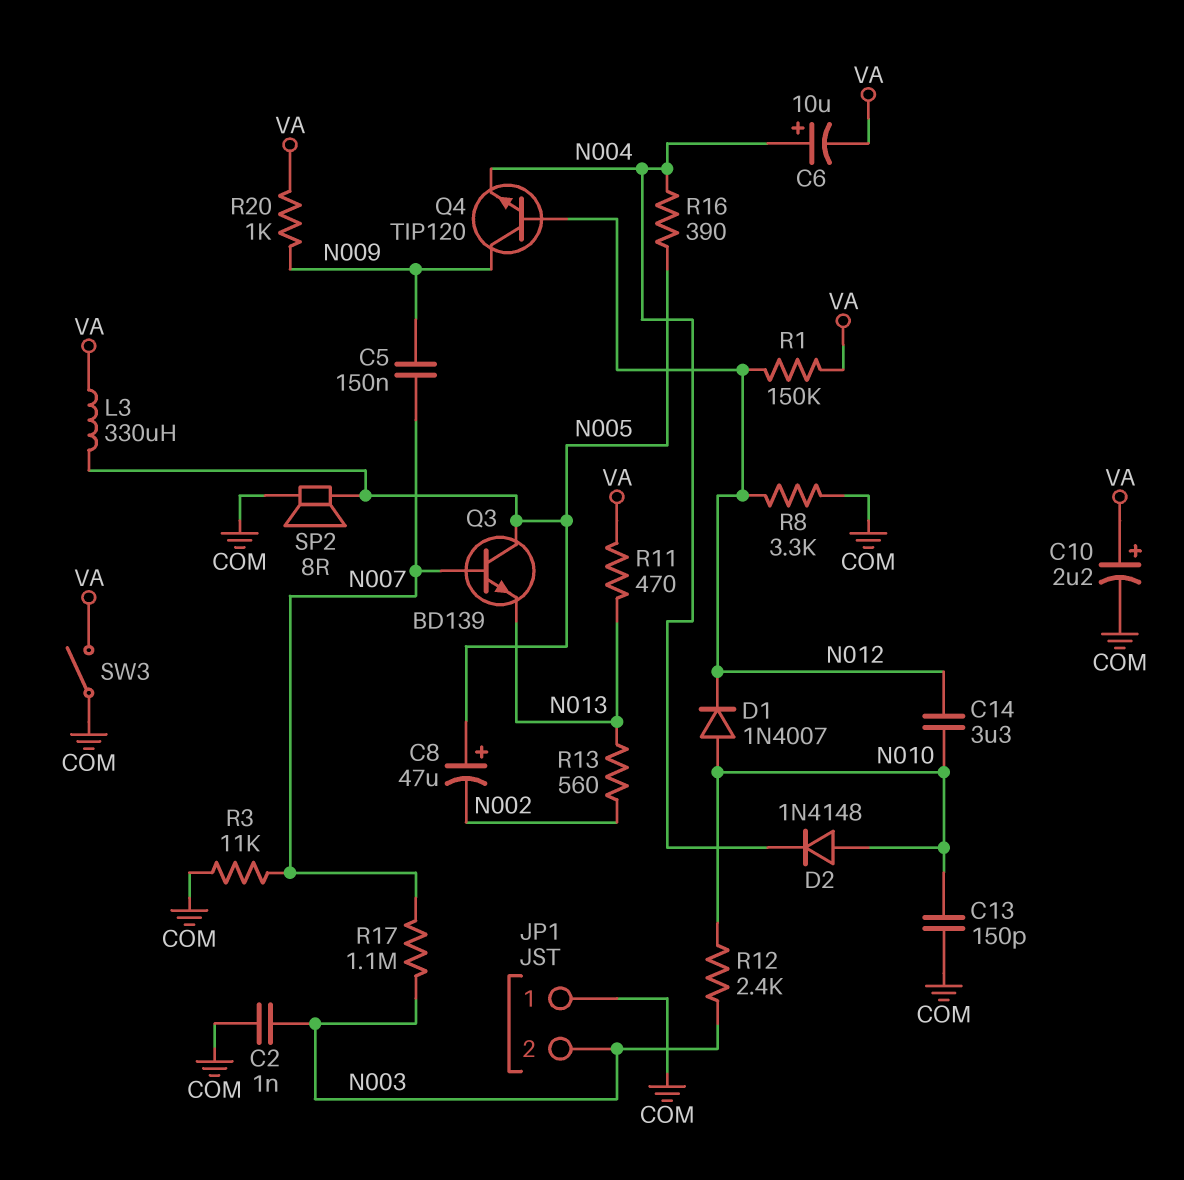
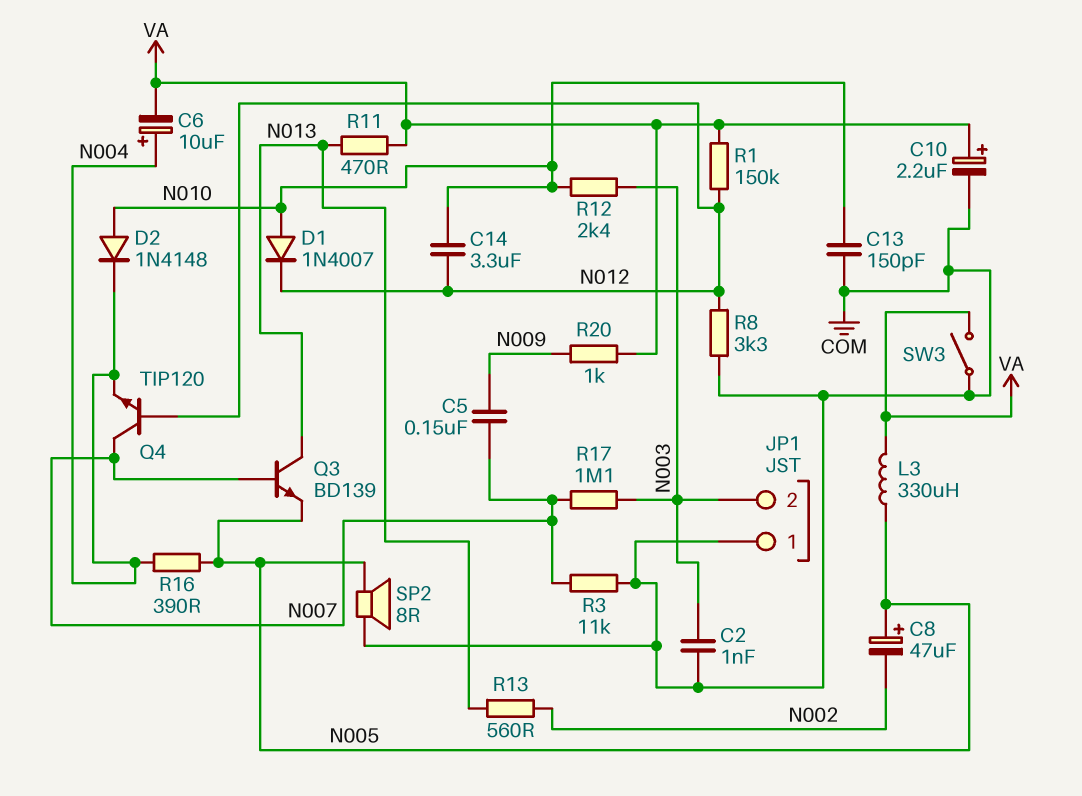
Q3: NPN BD139 (B N007, C N005, E N013) -> NPN BD139 (B N007, C N013, E N005)
Q4: NPN TIP120 (B N012, C N009, E N004) -> NPN TIP120 (B N012, C N007, E N004)

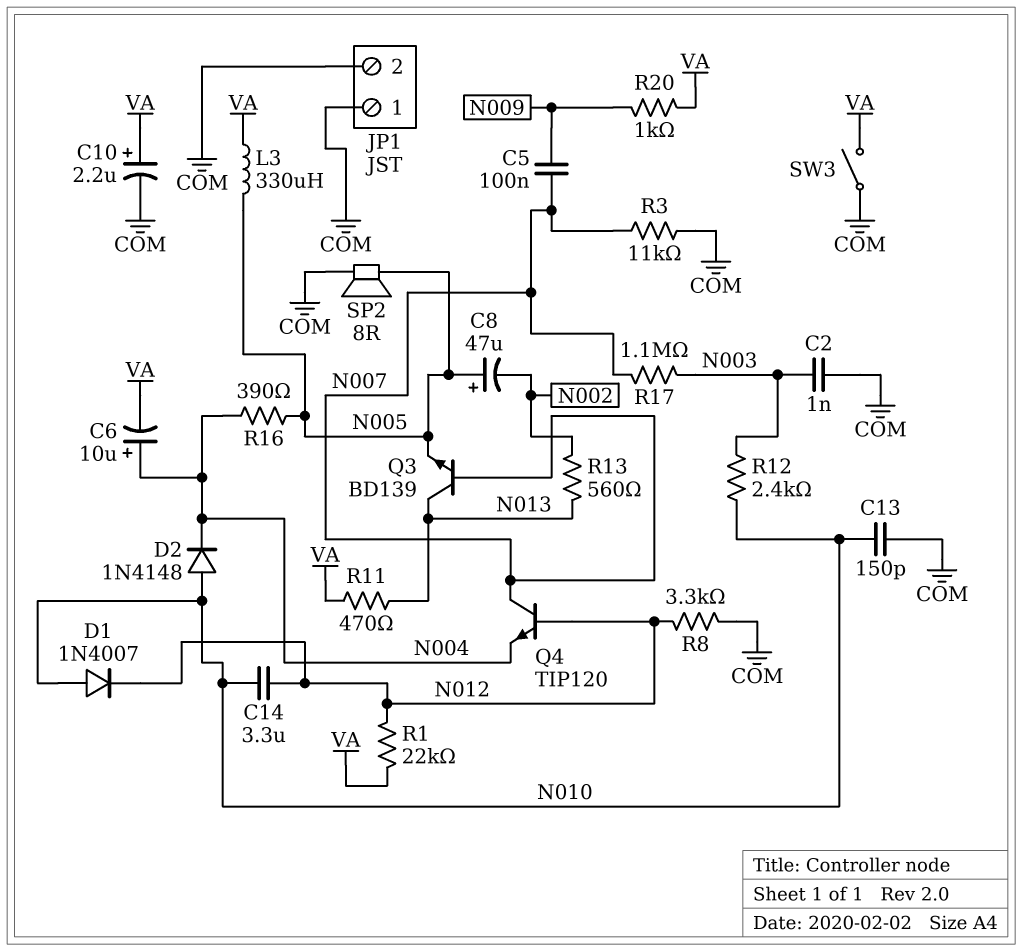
C5: 150nF (N007, N009) -> 100nF (N007, N009)
JP1 pin 2: N003 -> COM
R1: 150k (N012, VA) -> 22k (N012, VA)

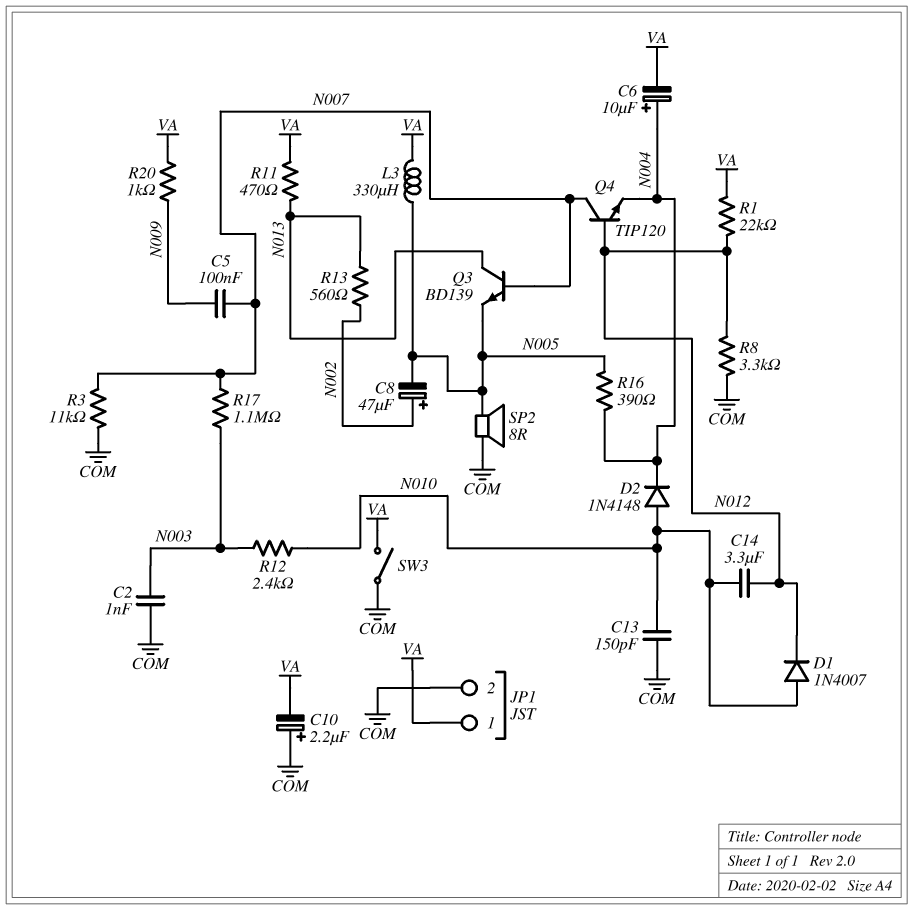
C8: 47uF (plus N005, minus N002) -> 47uF (plus N002, minus N005)
C10: 2.2uF (plus VA, minus COM) -> 2.2uF (plus COM, minus VA)
JP1 pin 1: COM -> VA

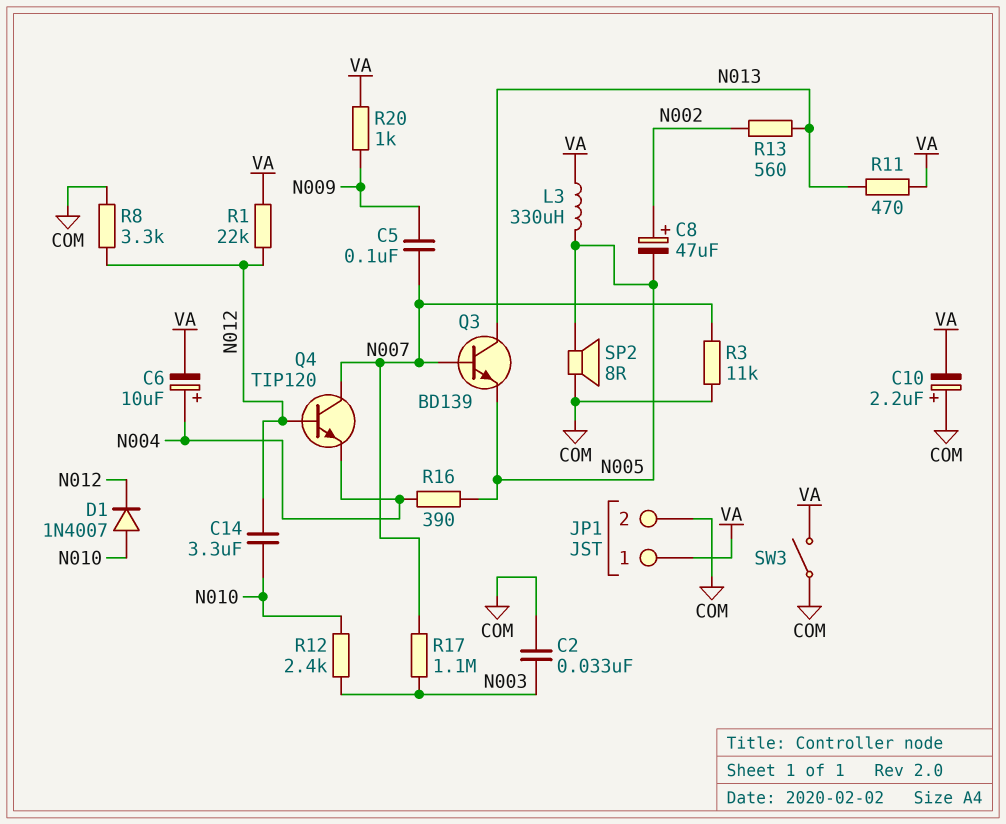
C2: 1nF (COM, N003) -> 33nF (COM, N003)
C13: 150pF (COM, N010) -> none
D2: diode 1N4148 (A N010, K N004) -> none

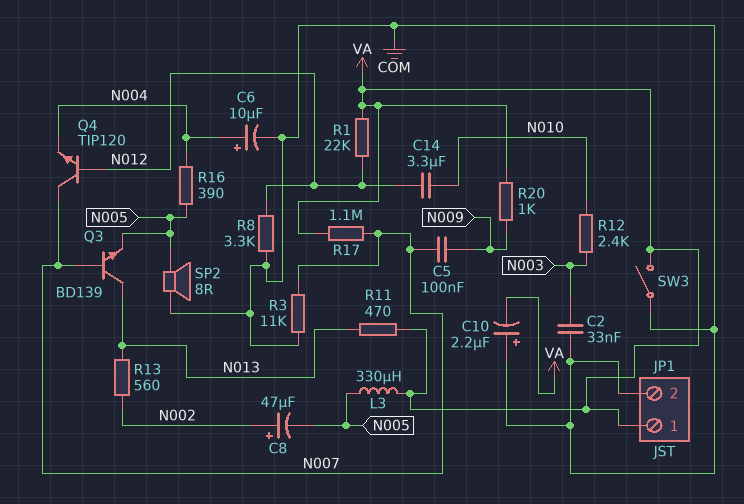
C6: 10uF (plus N004, minus VA) -> 10uF (plus N004, minus COM)
D1: diode 1N4007 (A N010, K N012) -> none
R17: 1.1M (N003, N007) -> 1.1M (N007, VA)

